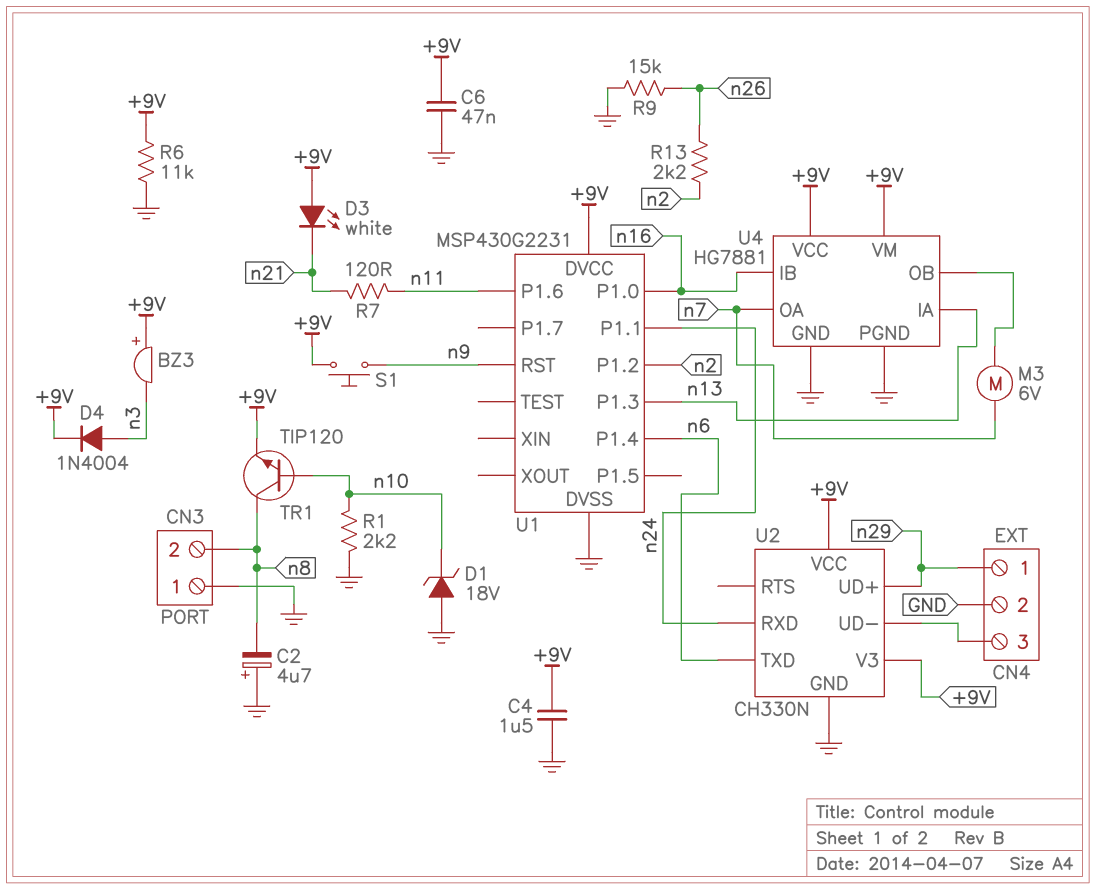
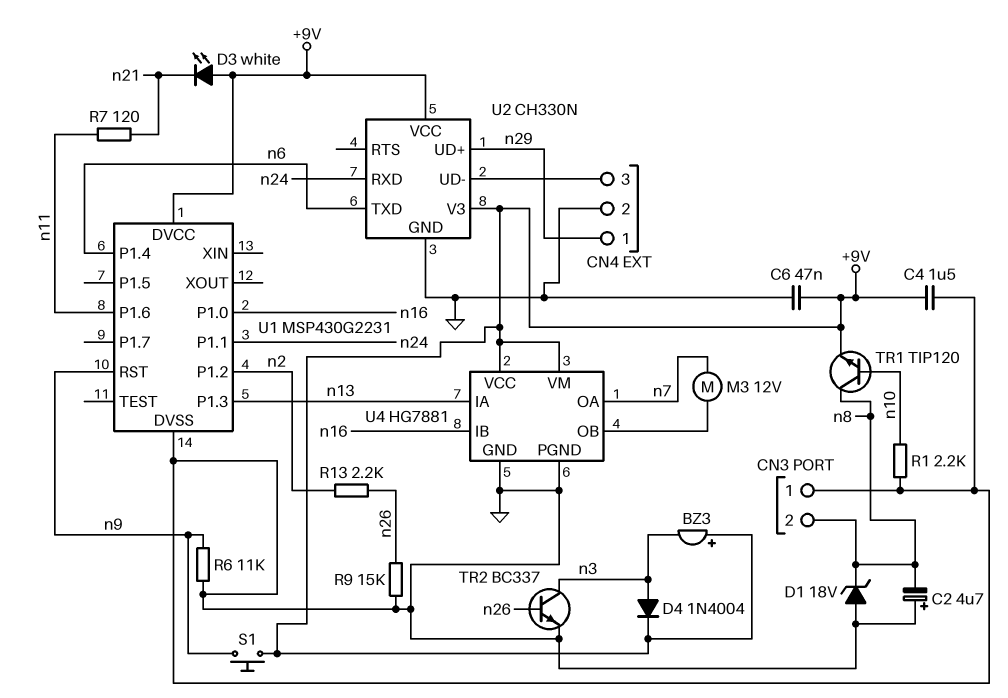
D1: zener 18V (A GND, K n10) -> zener 18V (A GND, K n8)
M3: motor 6V (U4/OB, n7) -> motor 12V (U4/OB, n7)
R6: 11k (+9V, GND) -> 11k (GND, n9)
TR2: none -> NPN BC337 (B n26, C n3, E GND)

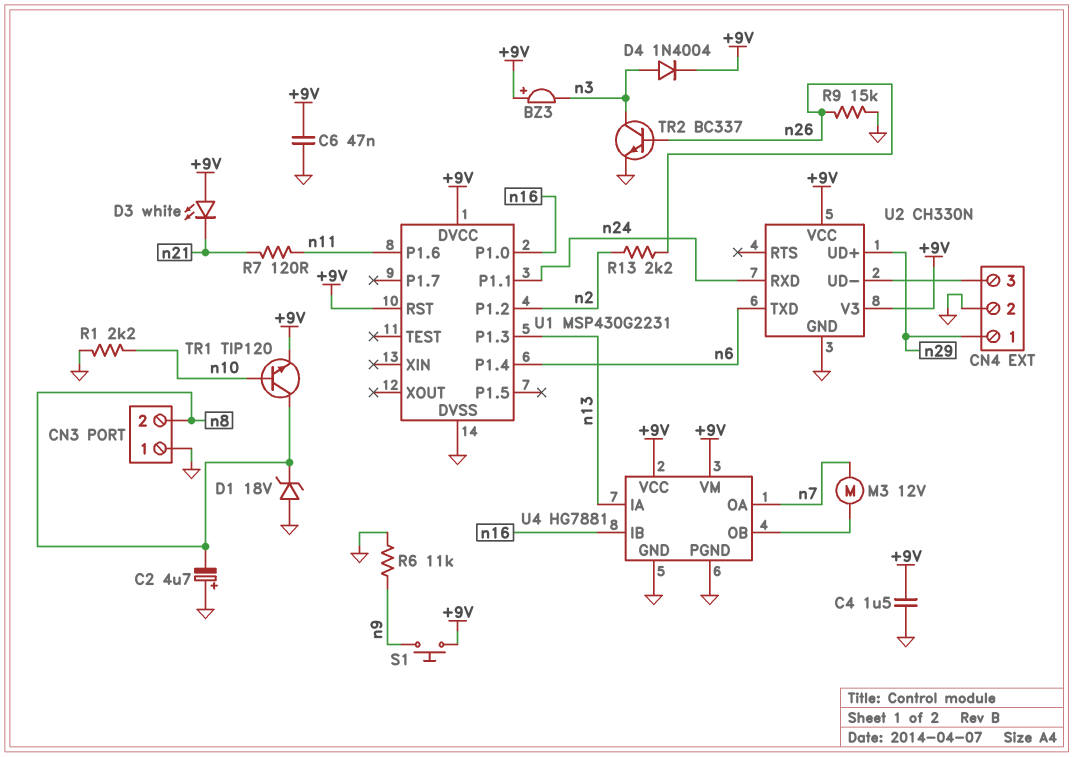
U1 pin RST: n9 -> +9V

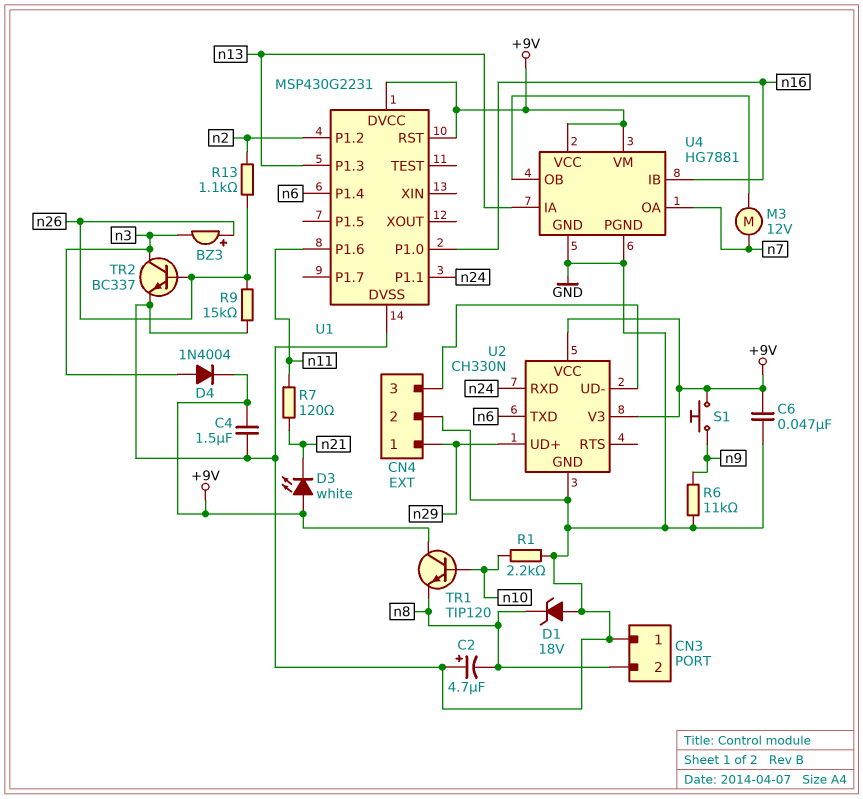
BZ3: buzzer (plus +9V, minus n3) -> buzzer (plus n26, minus n3)
R13: 2.2k (n2, n26) -> 1.1k (n2, n26)
TR1: NPN TIP120 (B n10, C n8, E +9V) -> NPN TIP120 (B n10, C +9V, E n8)

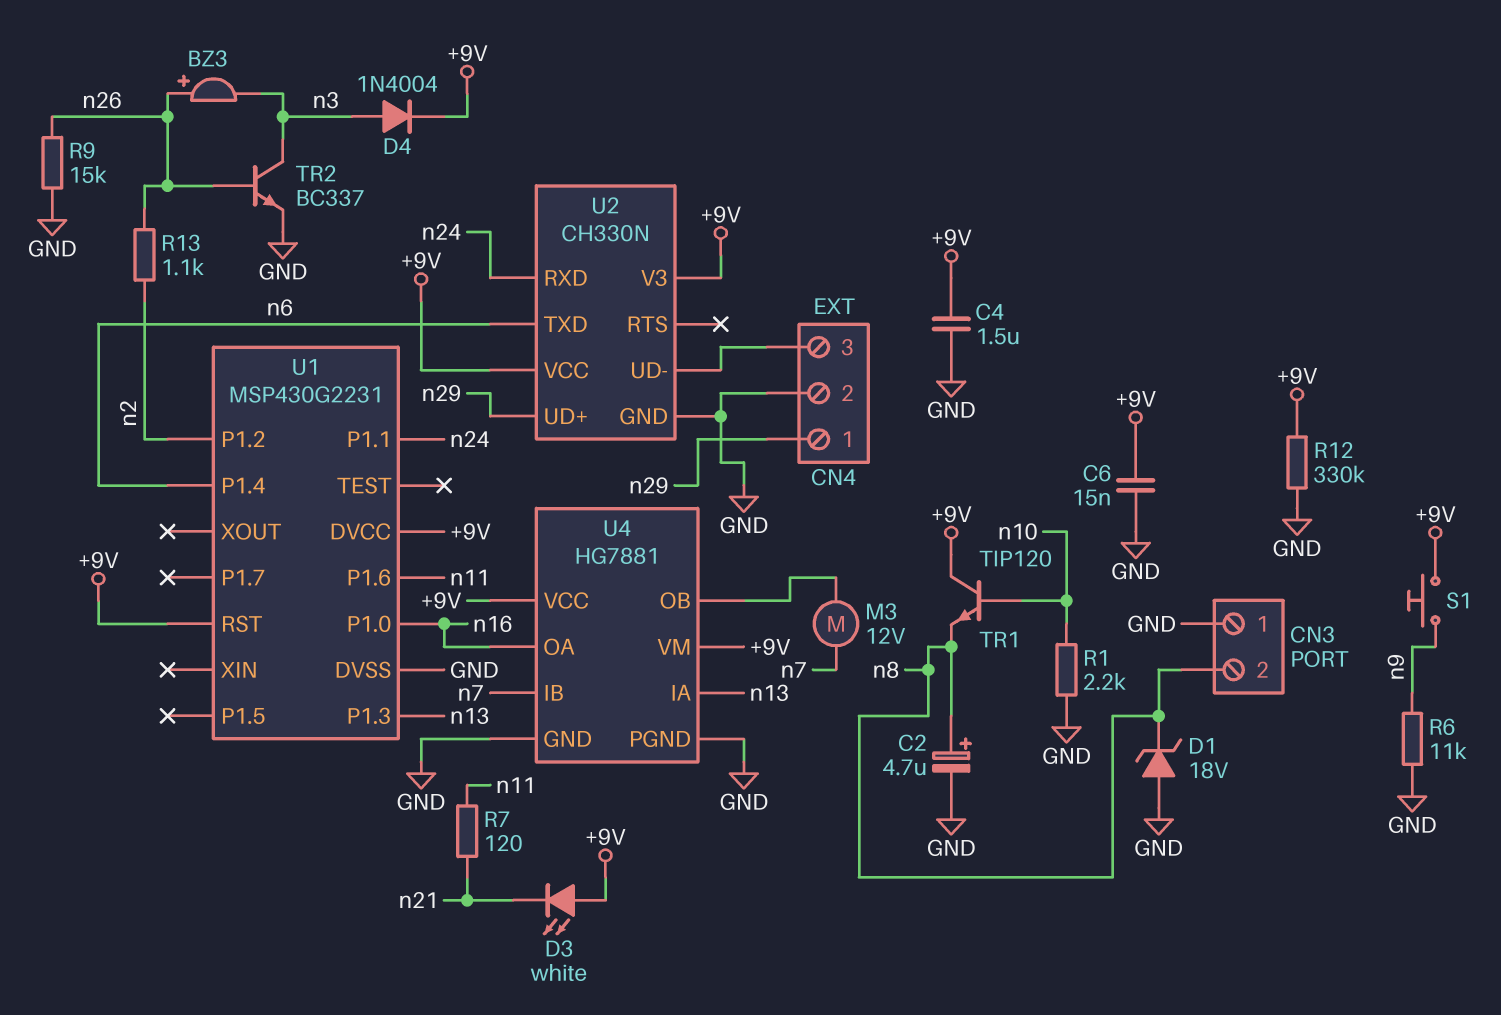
C2: 4.7uF (plus GND, minus n8) -> 4.7uF (plus n8, minus GND)
C6: 47nF (+9V, GND) -> 15nF (+9V, GND)
R12: none -> 330k (+9V, GND)
U4 pin IB: n16 -> n7
U4 pin OA: n7 -> n16

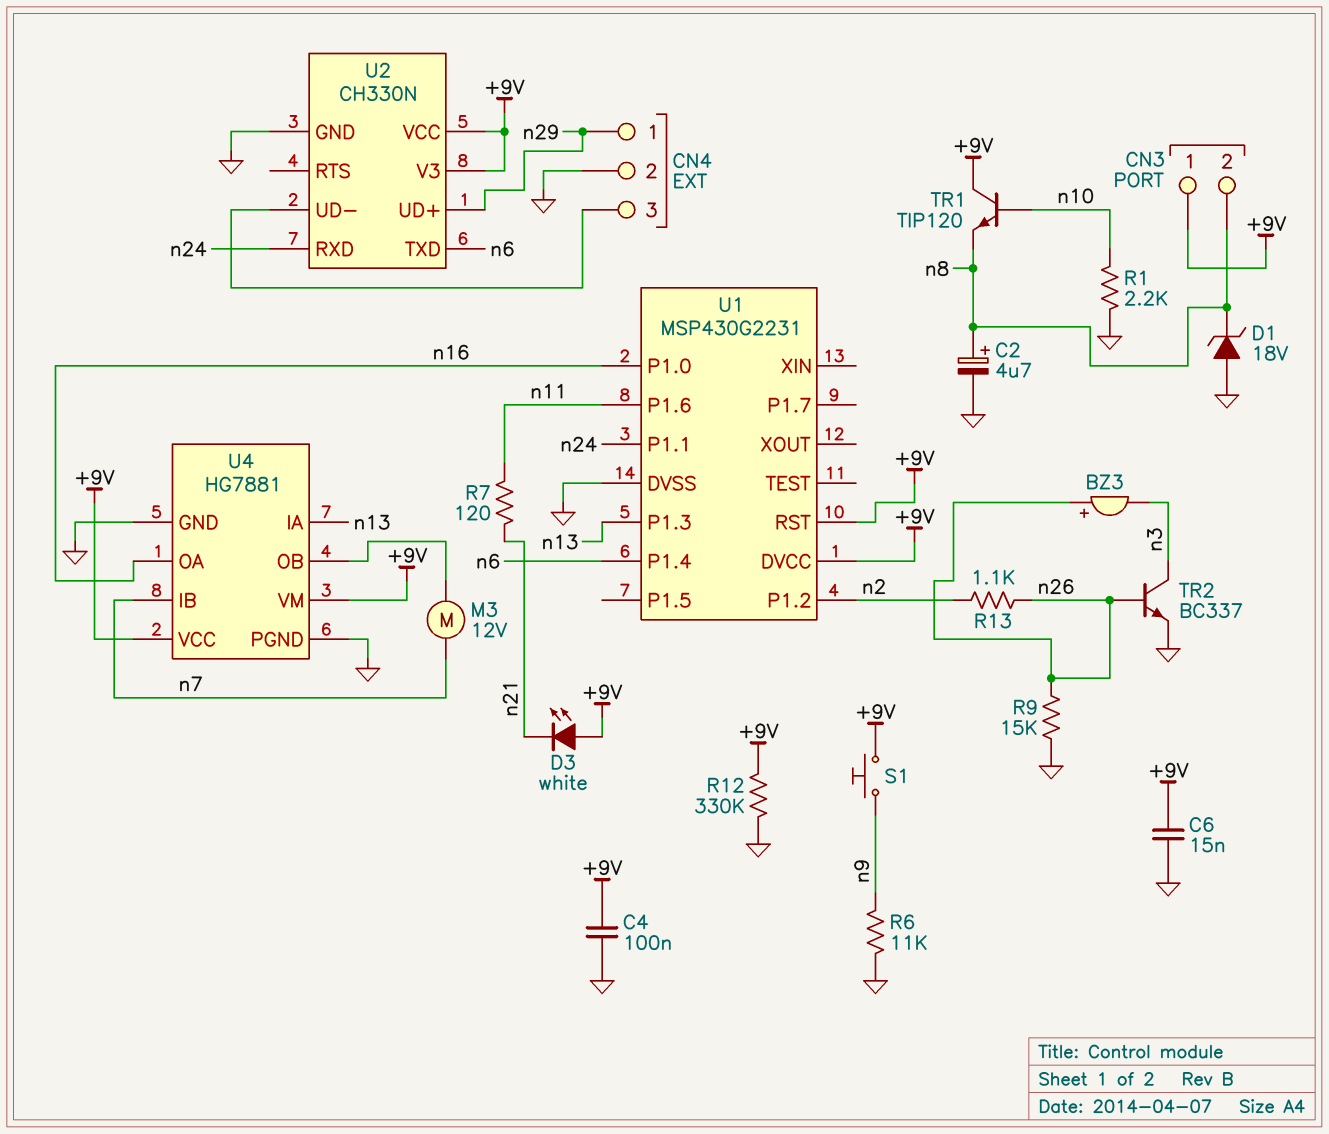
C4: 1.5uF (+9V, GND) -> 100nF (+9V, GND)
CN3 pin 1: GND -> +9V
D4: diode 1N4004 (A n3, K +9V) -> none

